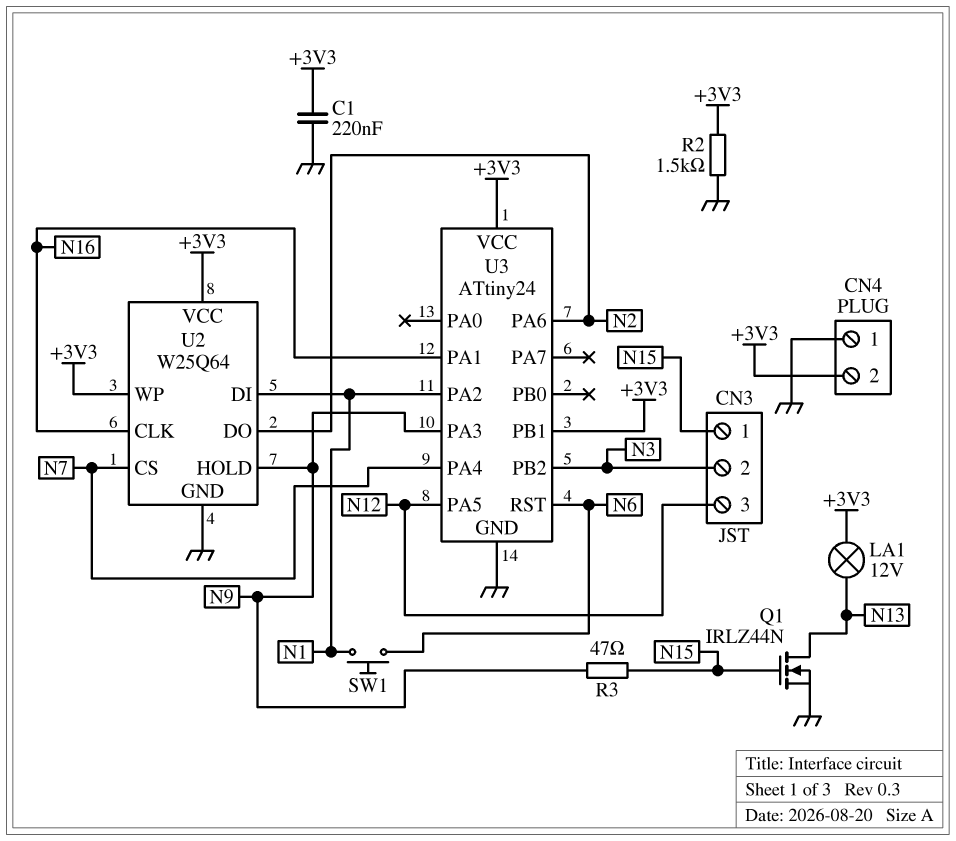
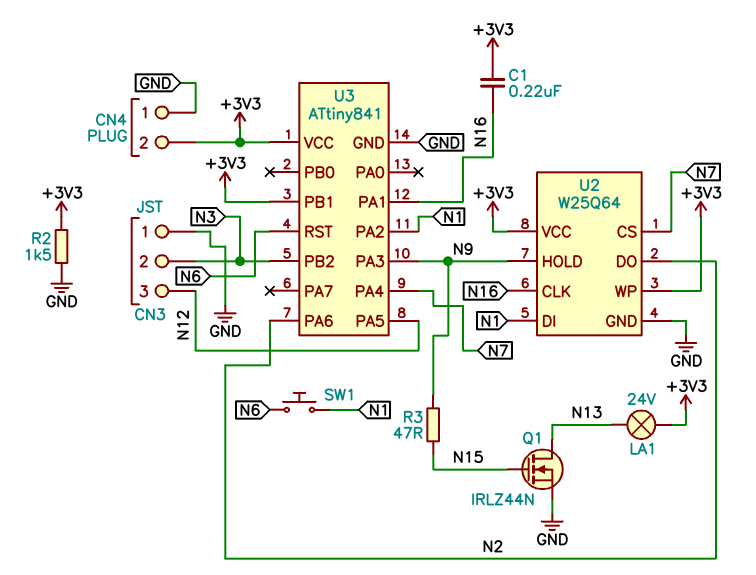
C1: 220nF (+3V3, GND) -> 220nF (+3V3, N16)
CN3 pin 1: N15 -> GND
LA1: lamp 12V (+3V3, N13) -> lamp 24V (+3V3, N13)
U3: ATtiny24 -> ATtiny841

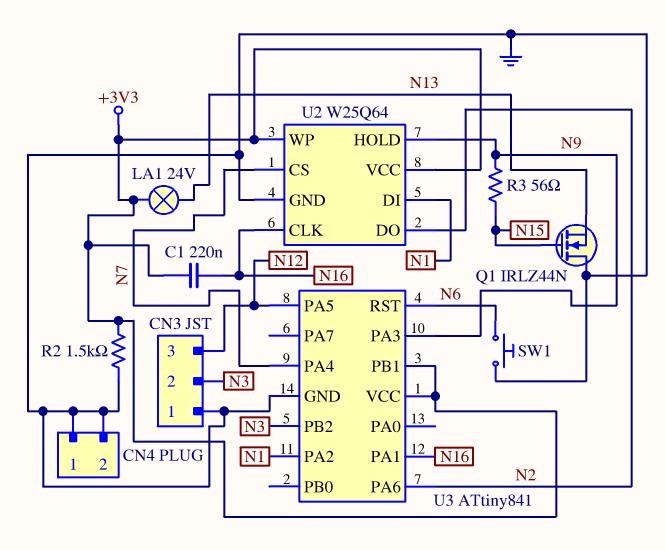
CN4 pin 2: +3V3 -> GND
Q1: NMOS IRLZ44N (G N15, D N13, S GND) -> NMOS IRLZ44N (G N15, D GND, S N13)
R3: 47 (N9, N15) -> 56 (N9, N15)
SW1: button (N1, N6) -> button (GND, N6)

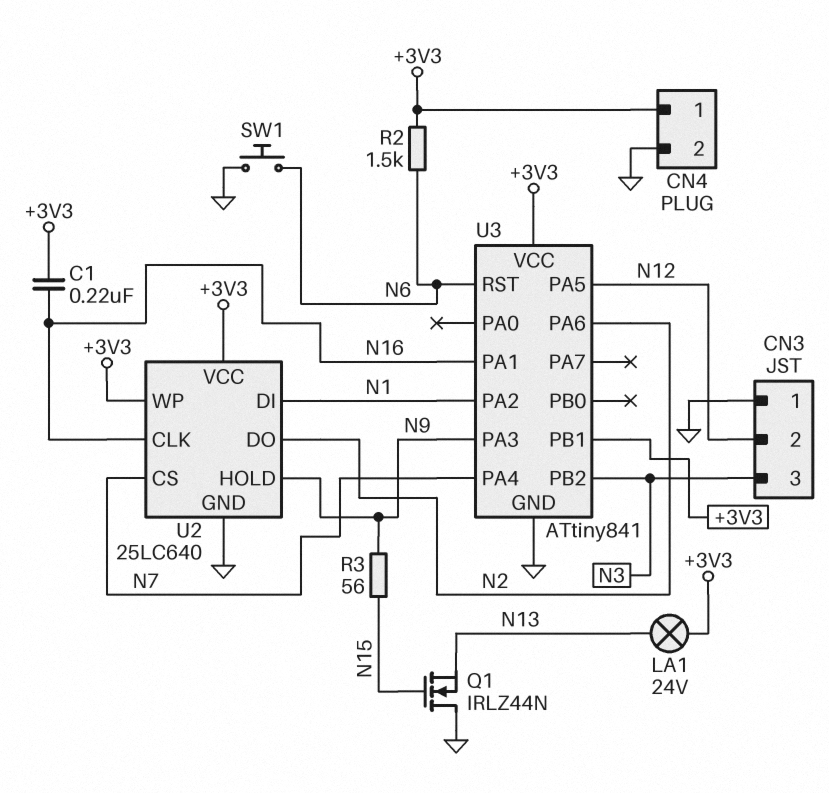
CN3 pin 2: N3 -> N12
CN3 pin 3: N12 -> N3
CN4 pin 1: GND -> +3V3
R2: 1.5k (+3V3, GND) -> 1.5k (+3V3, N6)
U2: W25Q64 -> 25LC640

